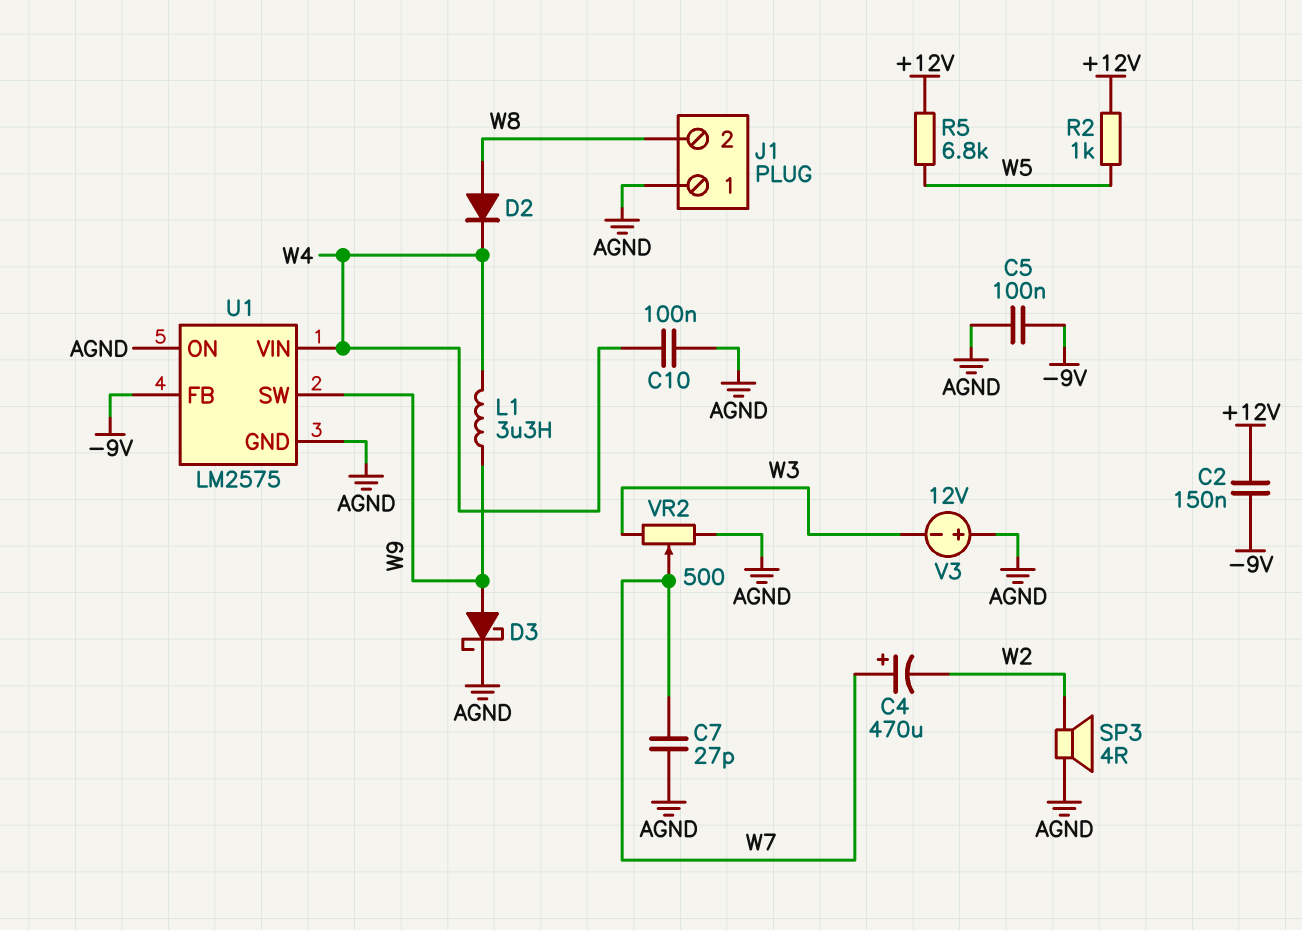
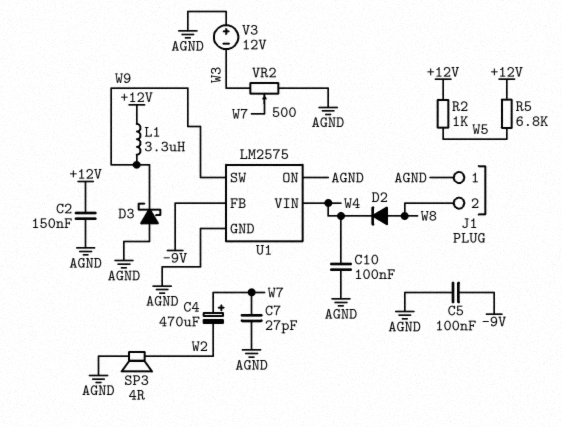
C2: 150nF (+12V, -9V) -> 150nF (+12V, AGND)
D3: schottky (A W9, K AGND) -> schottky (A AGND, K W9)
L1: 3.3uH (W4, W9) -> 3.3uH (+12V, W9)

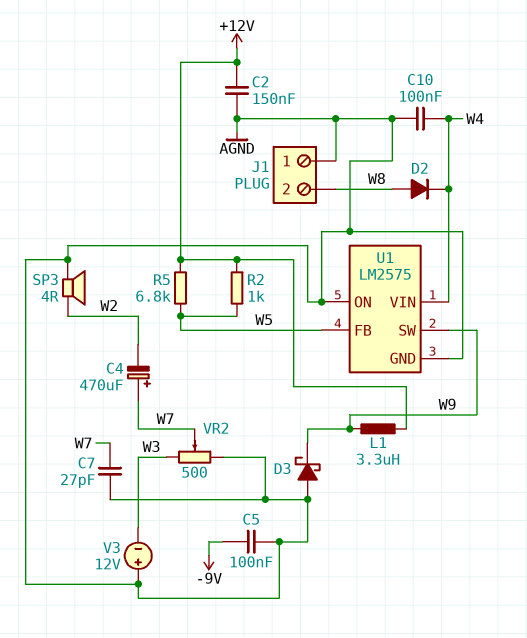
U1 pin FB: -9V -> W5

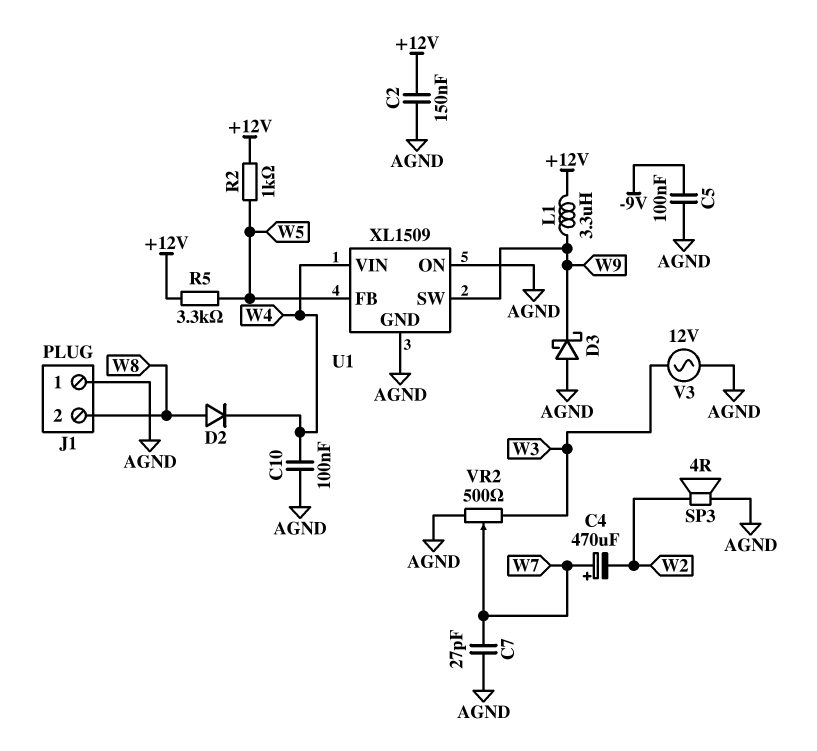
R5: 6.8k (+12V, W5) -> 3.3k (+12V, W5)
U1: LM2575 -> XL1509
V3: 12V (plus AGND, minus W3) -> AC 12V (AGND, W3)

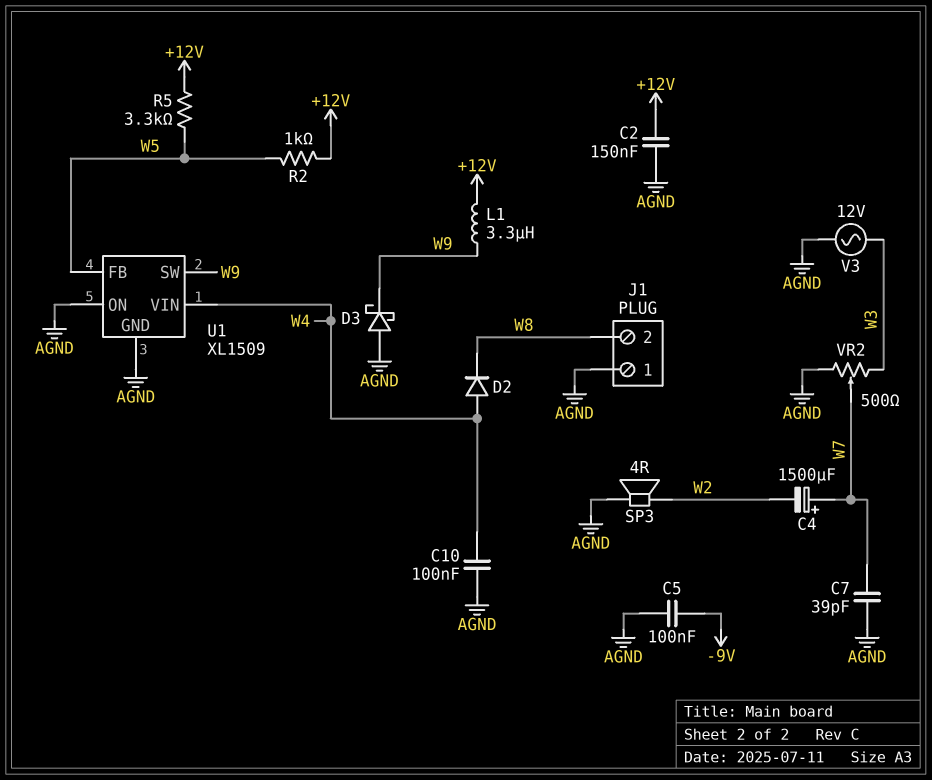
C4: 470uF (plus W7, minus W2) -> 1500uF (plus W7, minus W2)
C7: 27pF (AGND, W7) -> 39pF (AGND, W7)
D2: diode (A W8, K W4) -> diode (A W4, K W8)

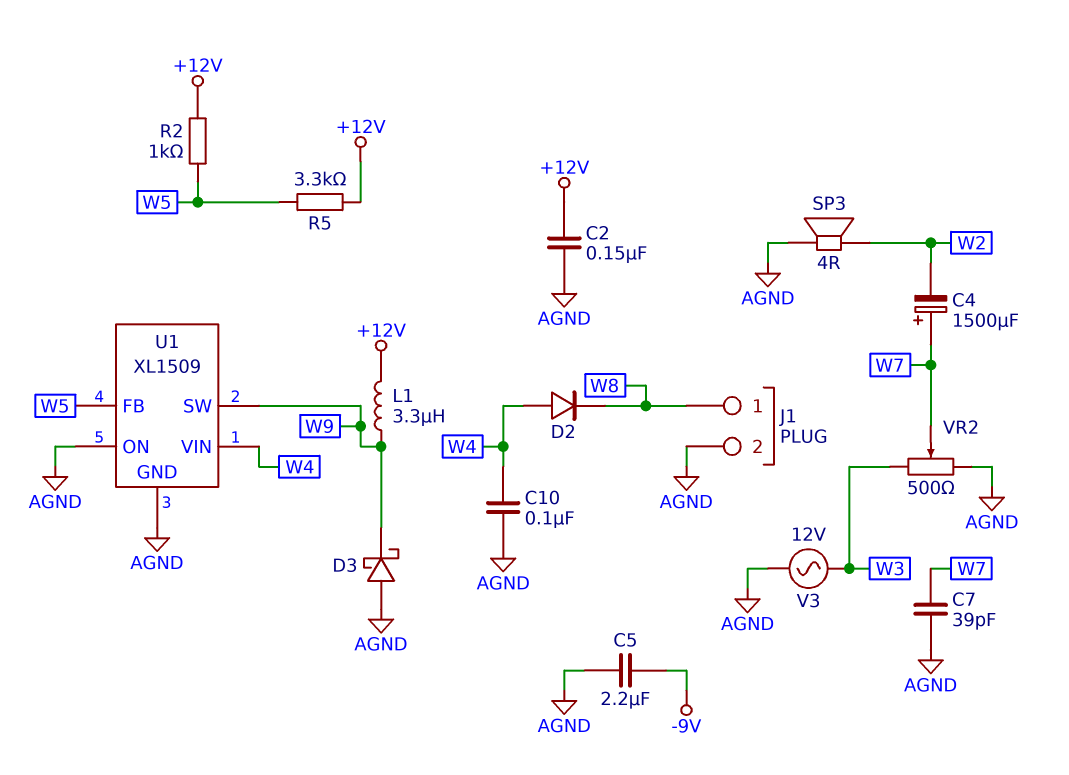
C5: 100nF (-9V, AGND) -> 2.2uF (-9V, AGND)
J1 pin 1: AGND -> W8
J1 pin 2: W8 -> AGND

